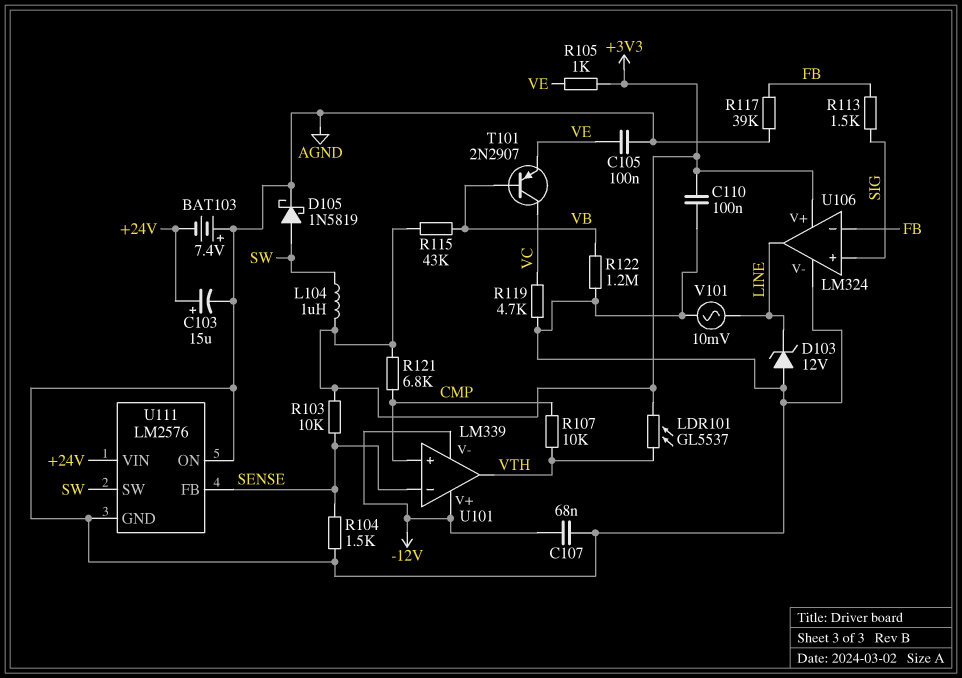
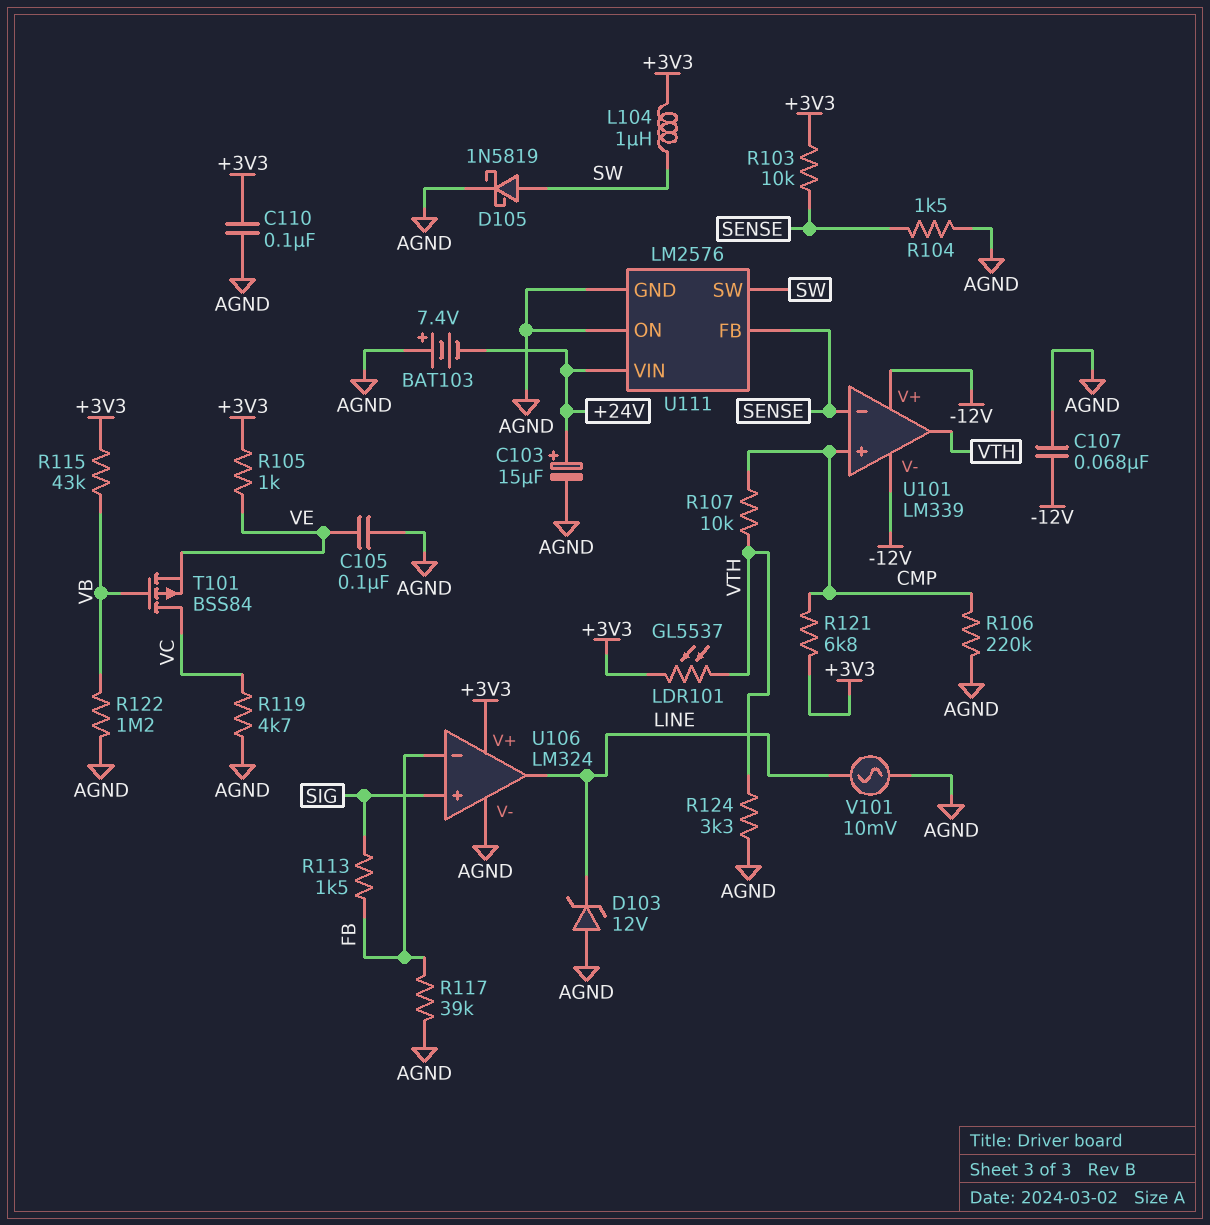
R106: none -> 220k (AGND, CMP)
R124: none -> 3.3k (AGND, VTH)
T101: PNP 2N2907 (B VB, C VC, E VE) -> PMOS BSS84 (G VB, D VC, S VE)

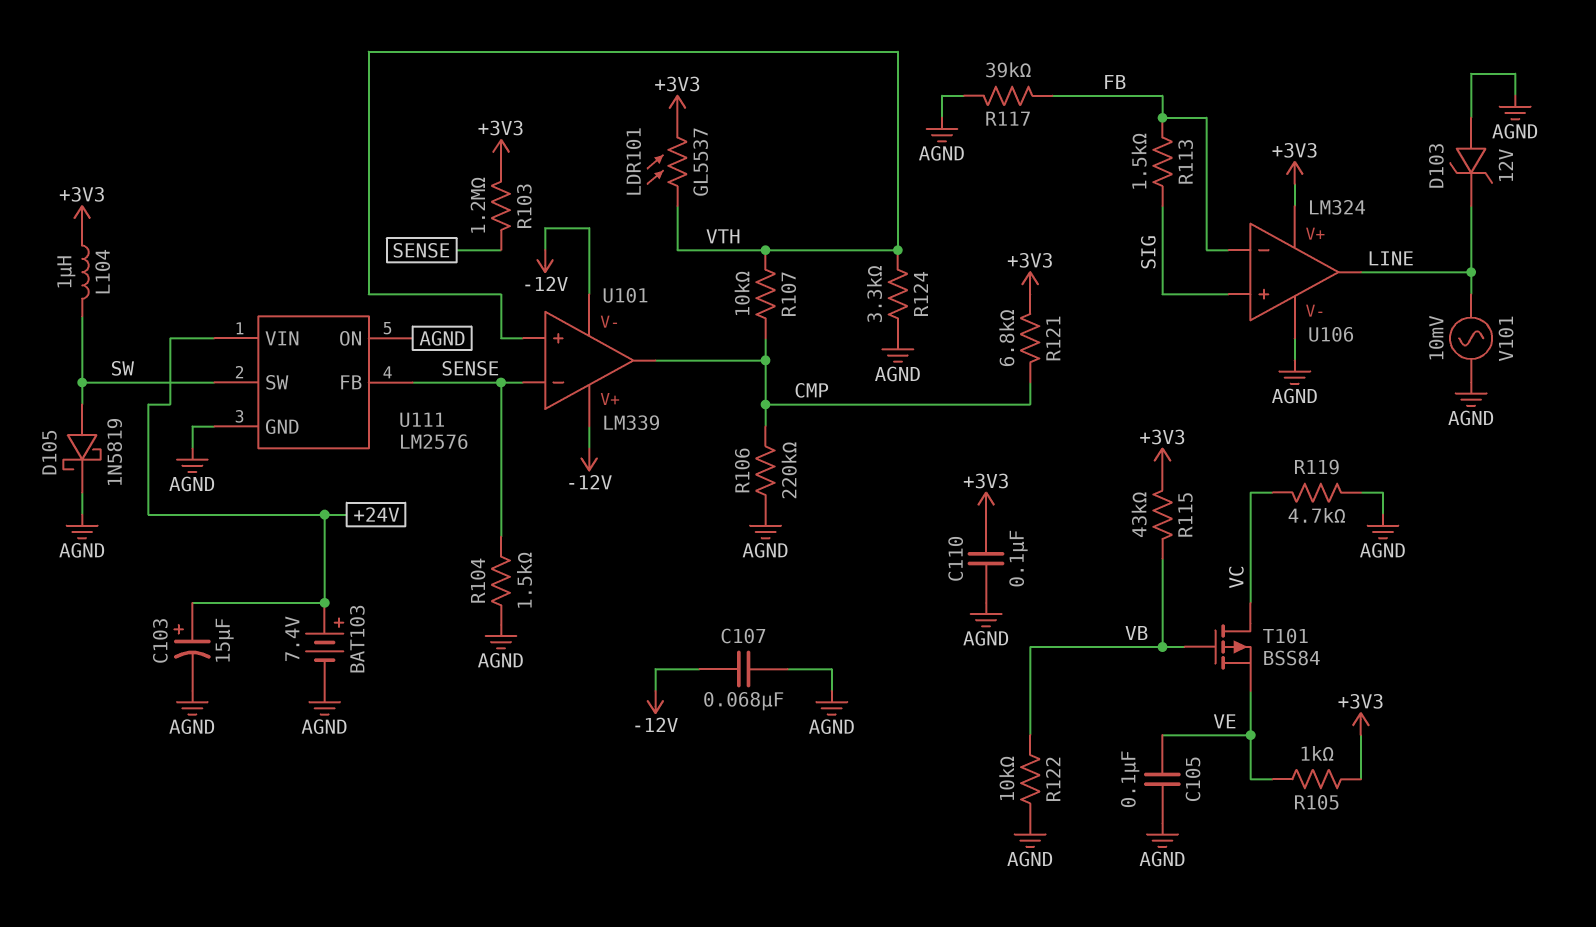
BAT103: 7.4V (plus AGND, minus +24V) -> 7.4V (plus +24V, minus AGND)
R103: 10k (+3V3, SENSE) -> 1.2M (+3V3, SENSE)
R122: 1.2M (AGND, VB) -> 10k (AGND, VB)
U101 pin in+: CMP -> VTH
U101 pin out: VTH -> CMP

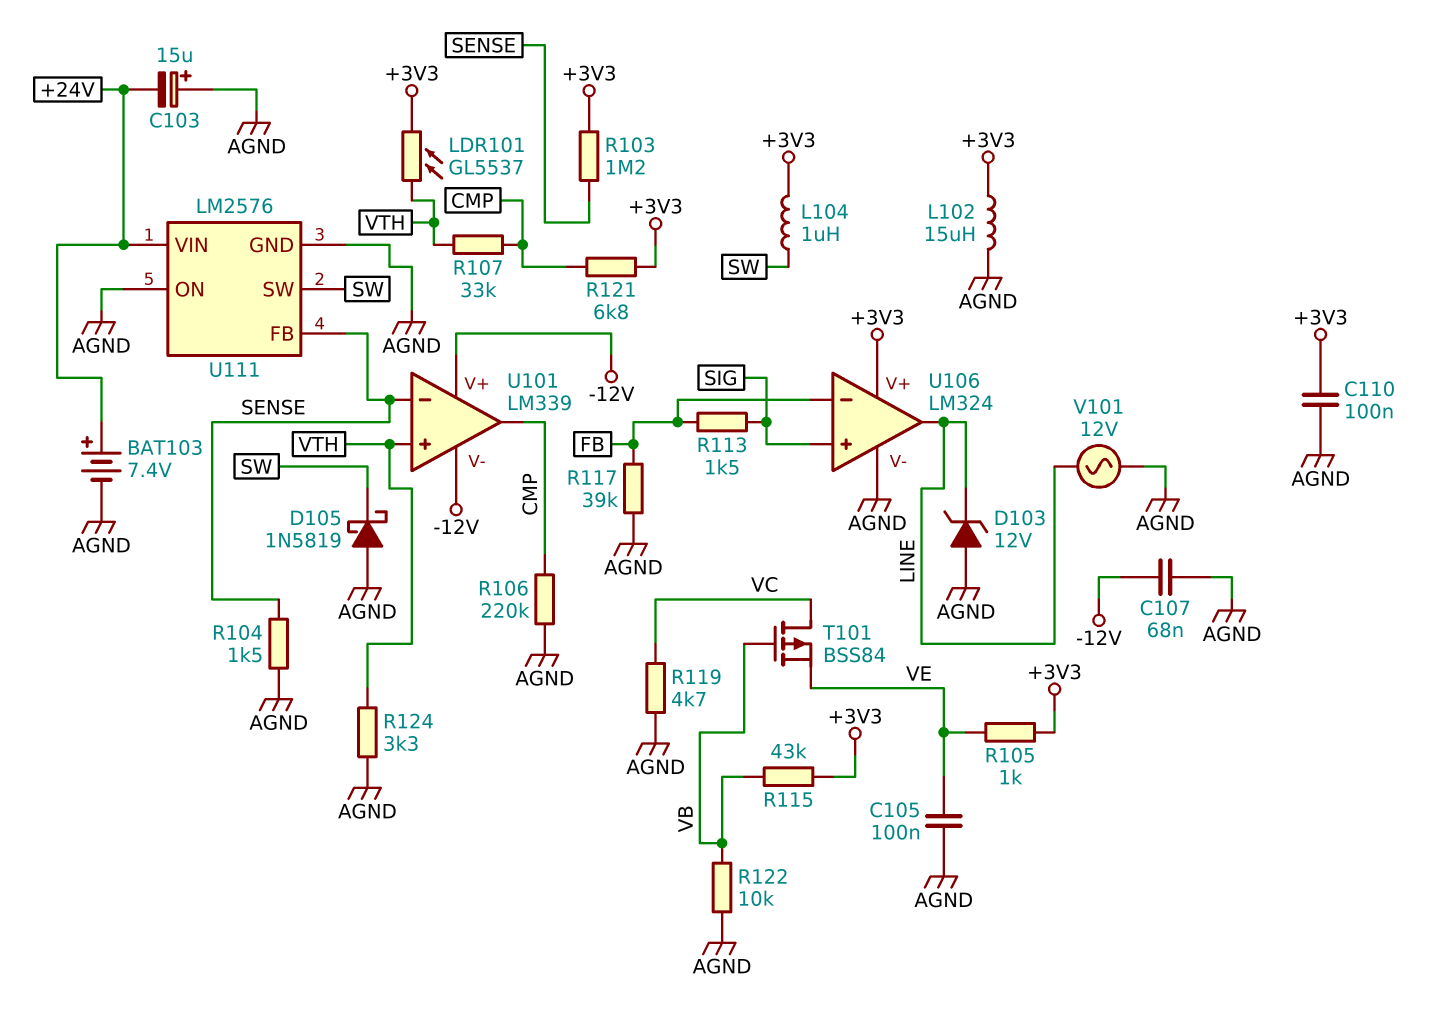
C103: 15uF (plus +24V, minus AGND) -> 15uF (plus AGND, minus +24V)
D105: schottky 1N5819 (A SW, K AGND) -> schottky 1N5819 (A AGND, K SW)
L102: none -> 15uH (+3V3, AGND)
R107: 10k (CMP, VTH) -> 33k (CMP, VTH)
V101: AC 10mV (AGND, LINE) -> AC 12V (AGND, LINE)

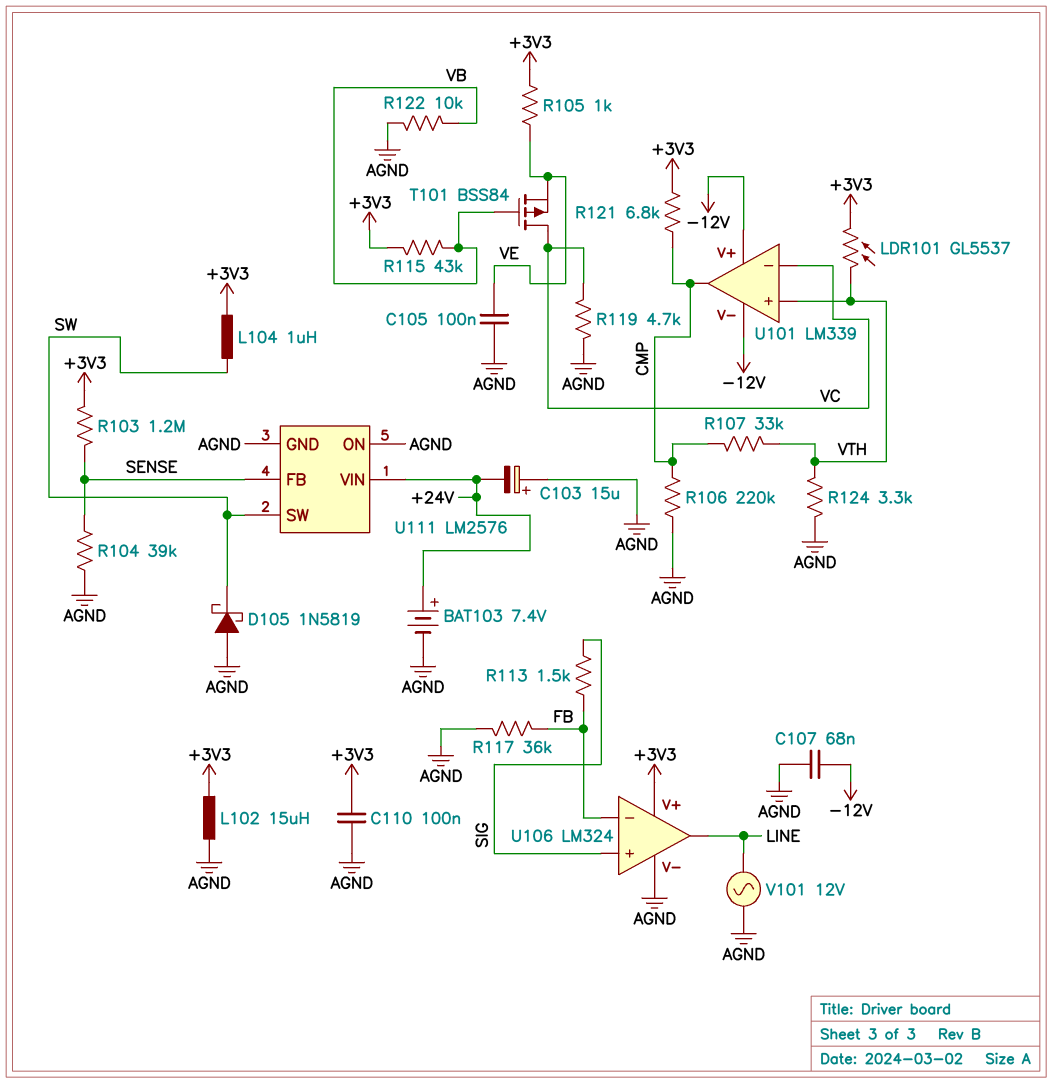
D103: zener 12V (A AGND, K LINE) -> none
R104: 1.5k (AGND, SENSE) -> 39k (AGND, SENSE)
R117: 39k (AGND, FB) -> 36k (AGND, FB)
U101 pin in-: SENSE -> VC

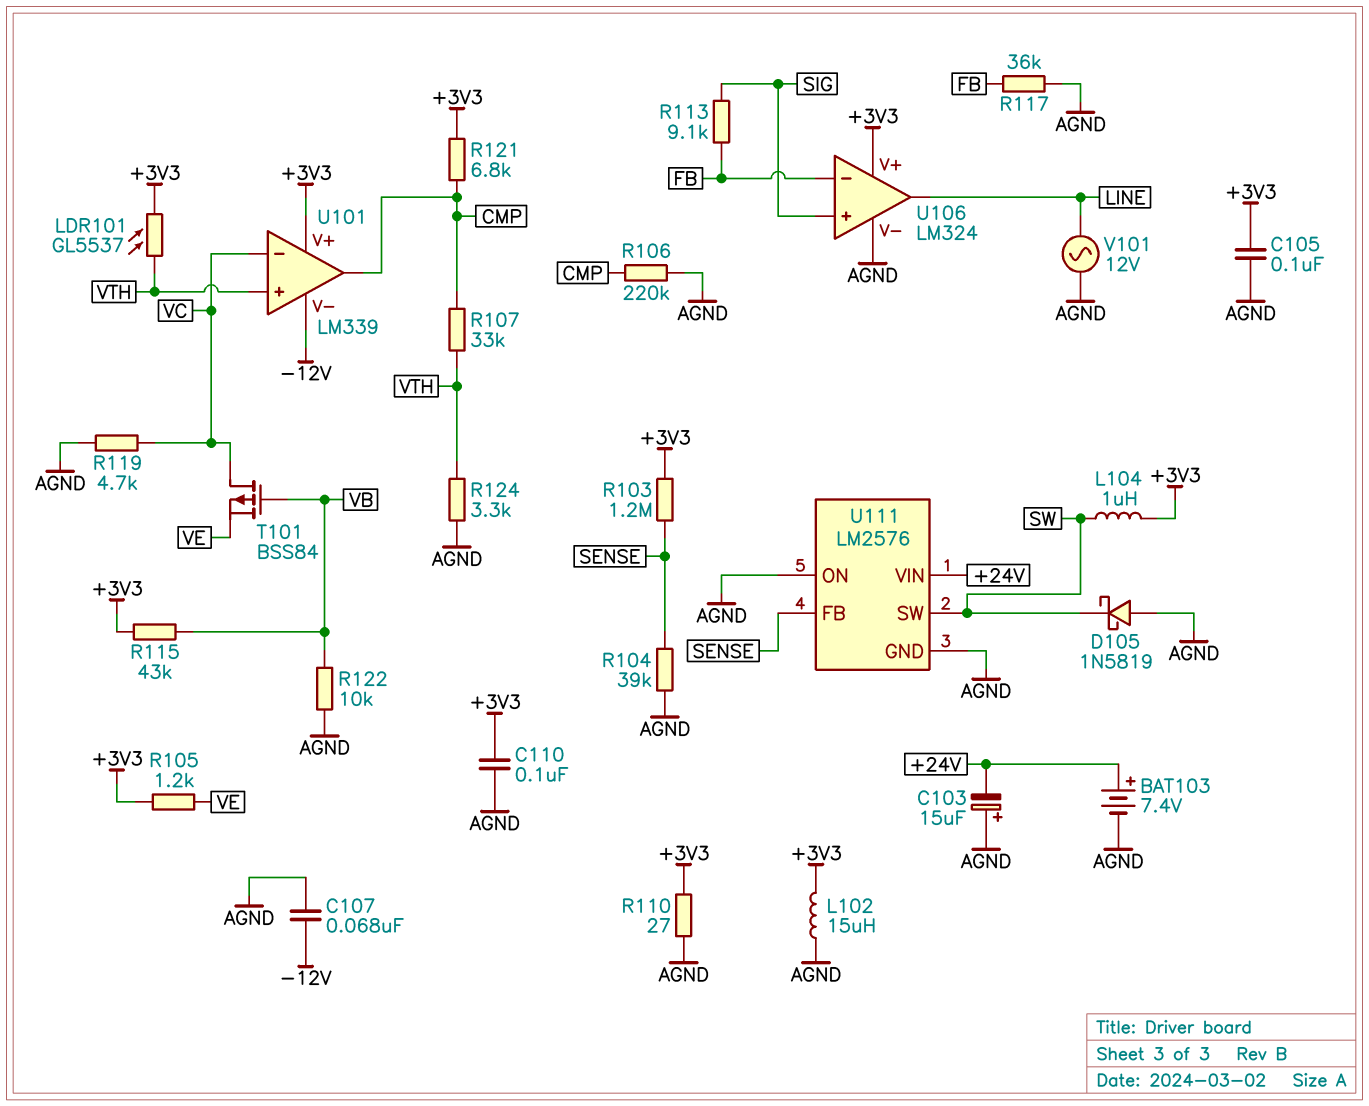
C105: 100nF (AGND, VE) -> 100nF (+3V3, AGND)
R105: 1k (+3V3, VE) -> 1.2k (+3V3, VE)
R110: none -> 27 (+3V3, AGND)
R113: 1.5k (FB, SIG) -> 9.1k (FB, SIG)
U101 pin V+: -12V -> +3V3

